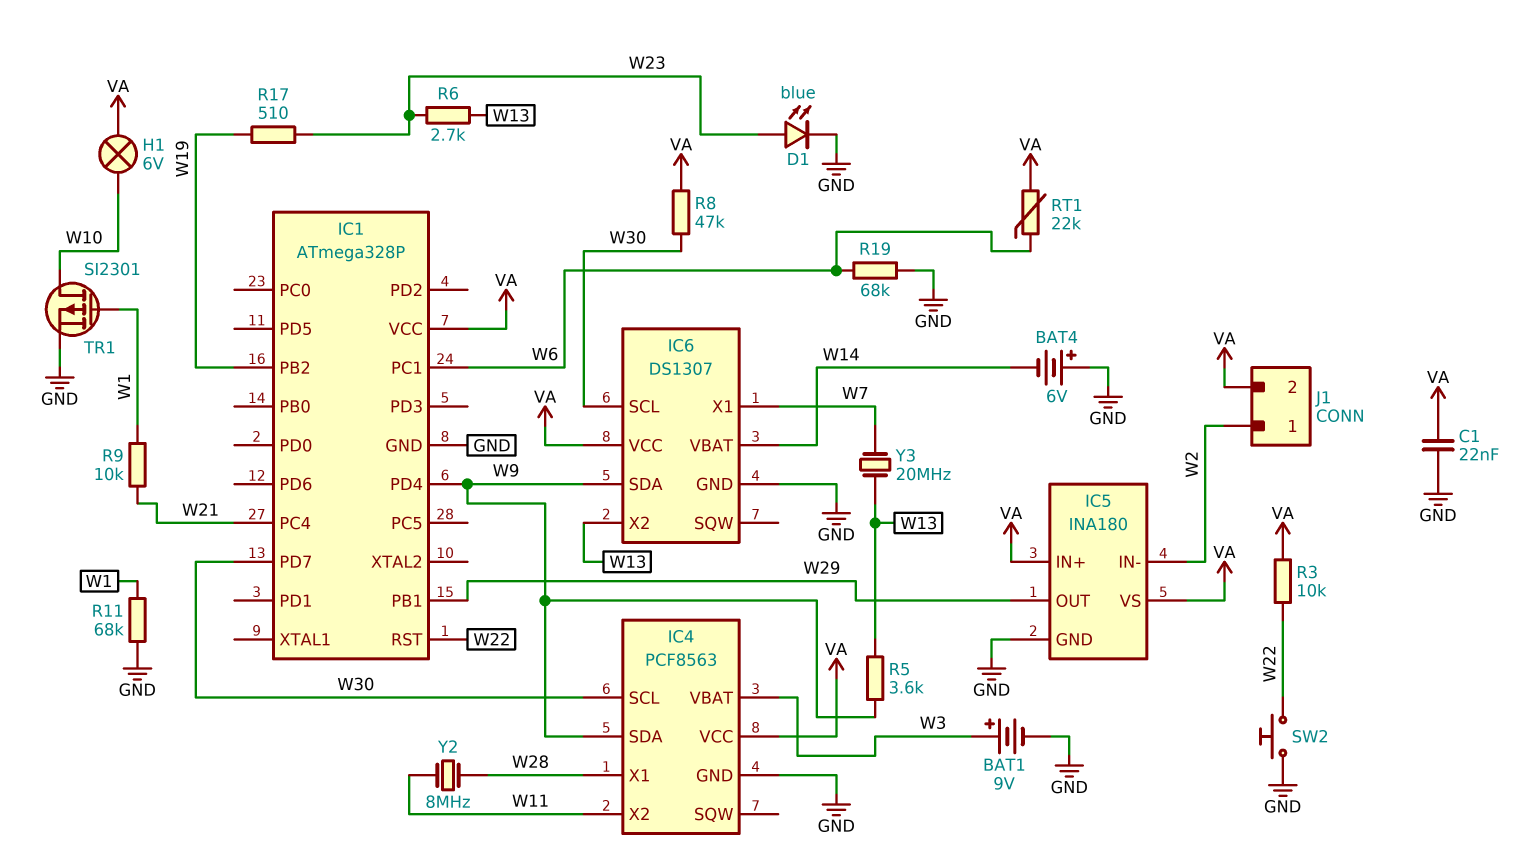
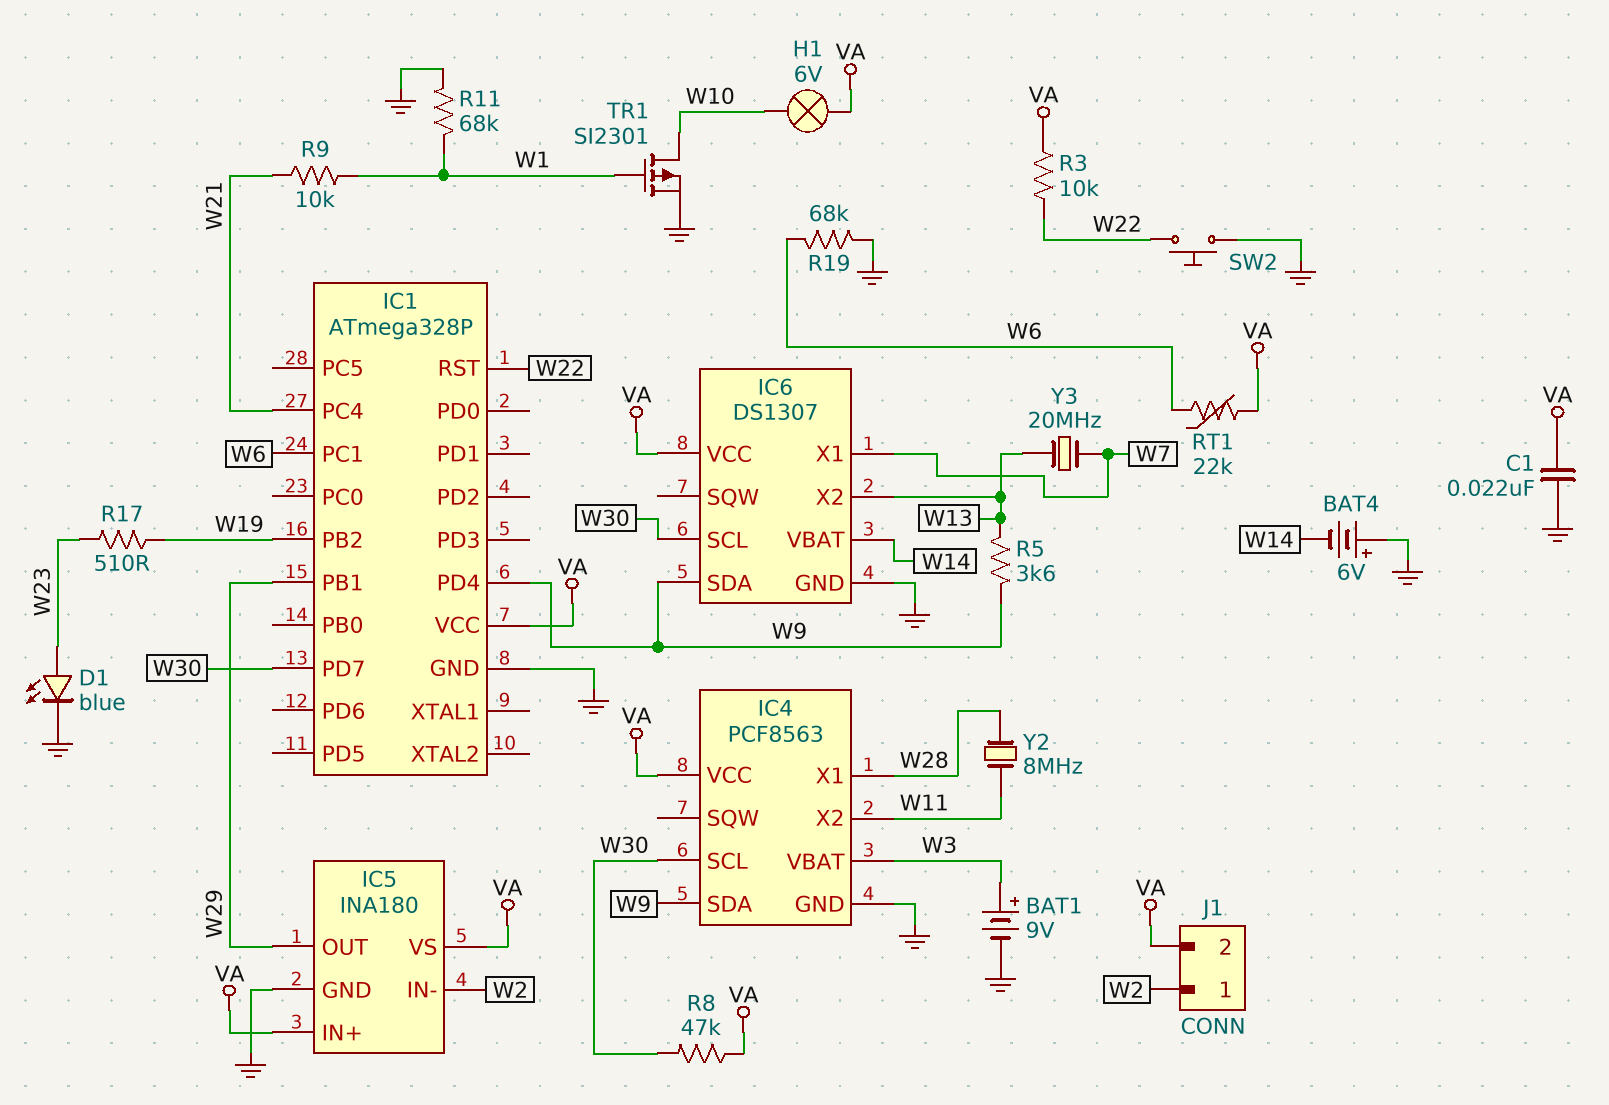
R6: 2.7k (W13, W23) -> none

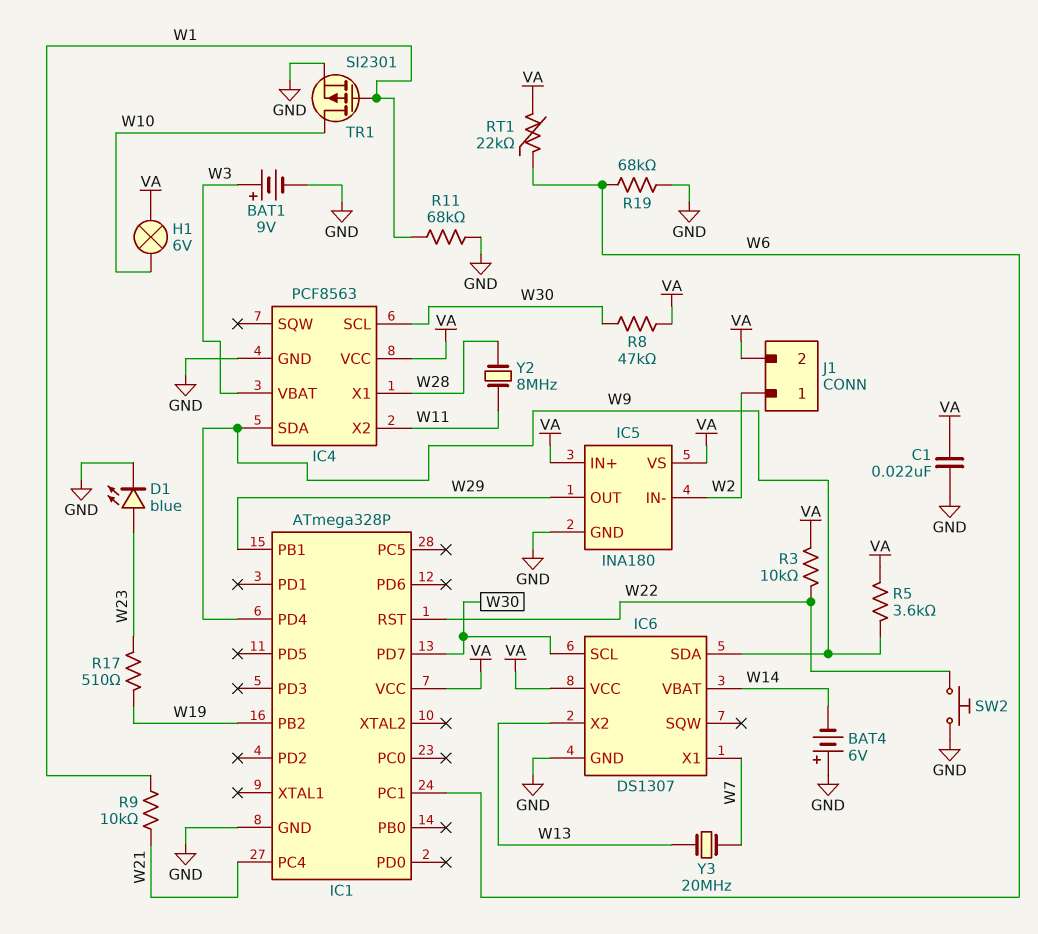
R5: 3.6k (W9, W13) -> 3.6k (VA, W9)

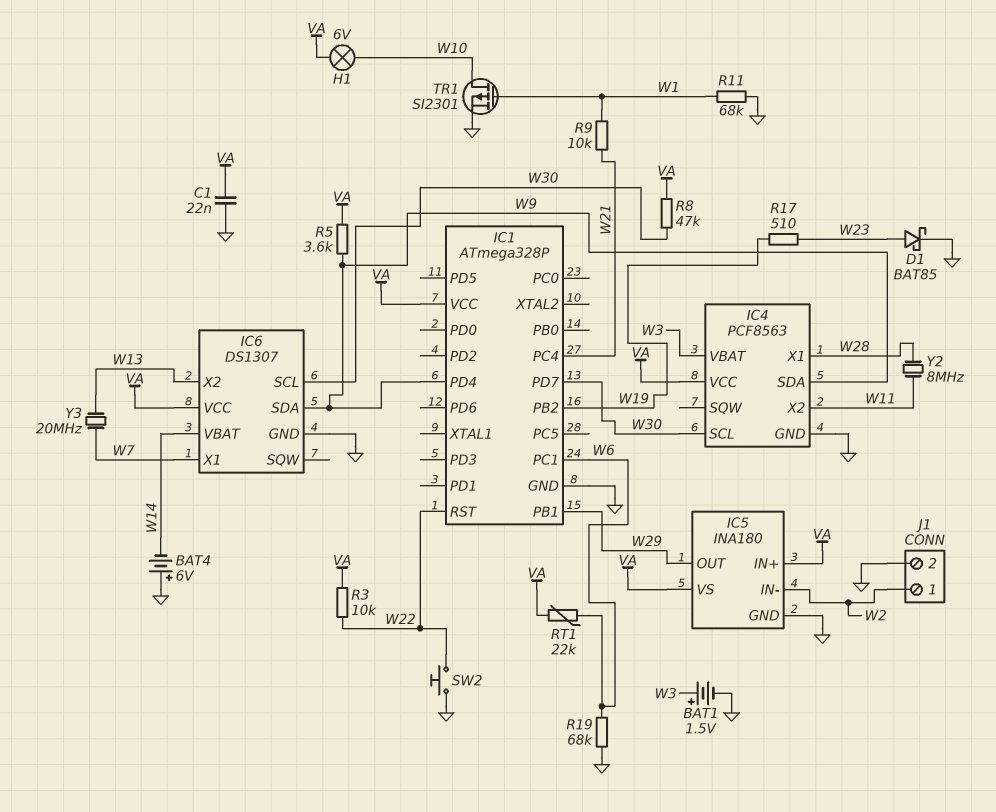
BAT1: 9V (plus W3, minus GND) -> 1.5V (plus W3, minus GND)
D1: LED blue (A W23, K GND) -> schottky BAT85 (A W23, K GND)
J1 pin 2: VA -> GND

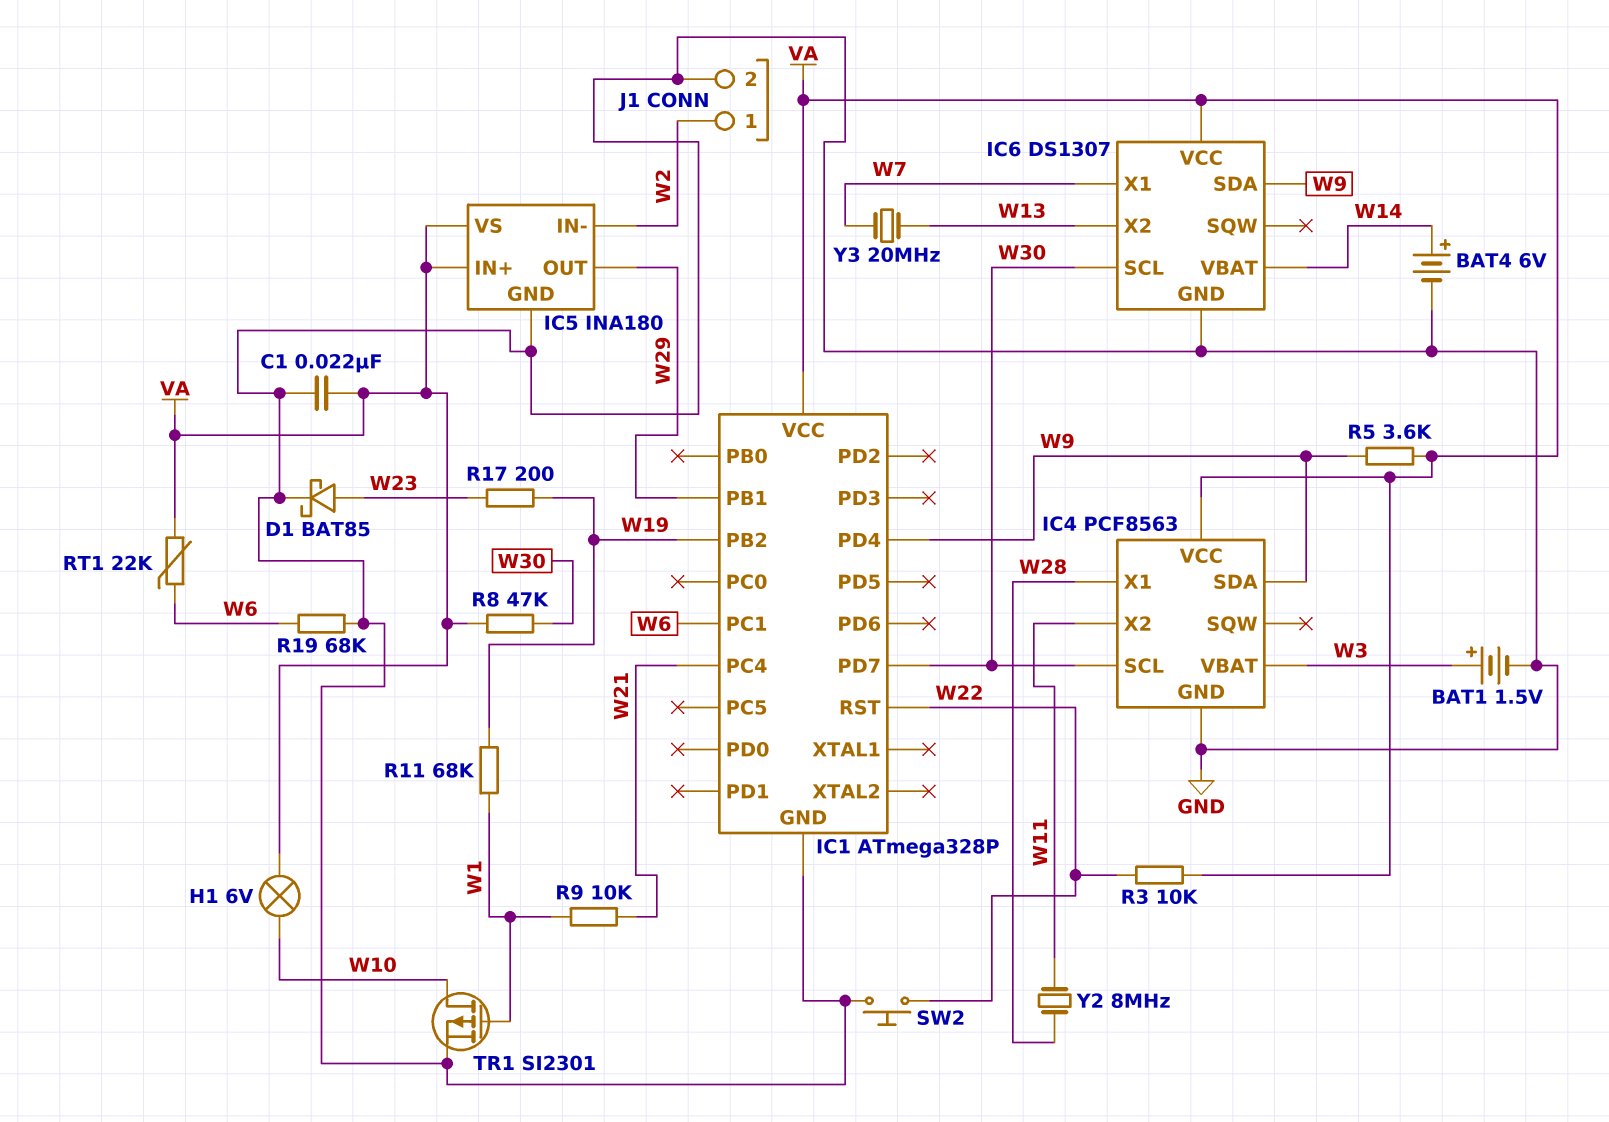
BAT4: 6V (plus GND, minus W14) -> 6V (plus W14, minus GND)
R11: 68k (GND, W1) -> 68k (W1, W19)
R17: 510 (W19, W23) -> 200 (W19, W23)

